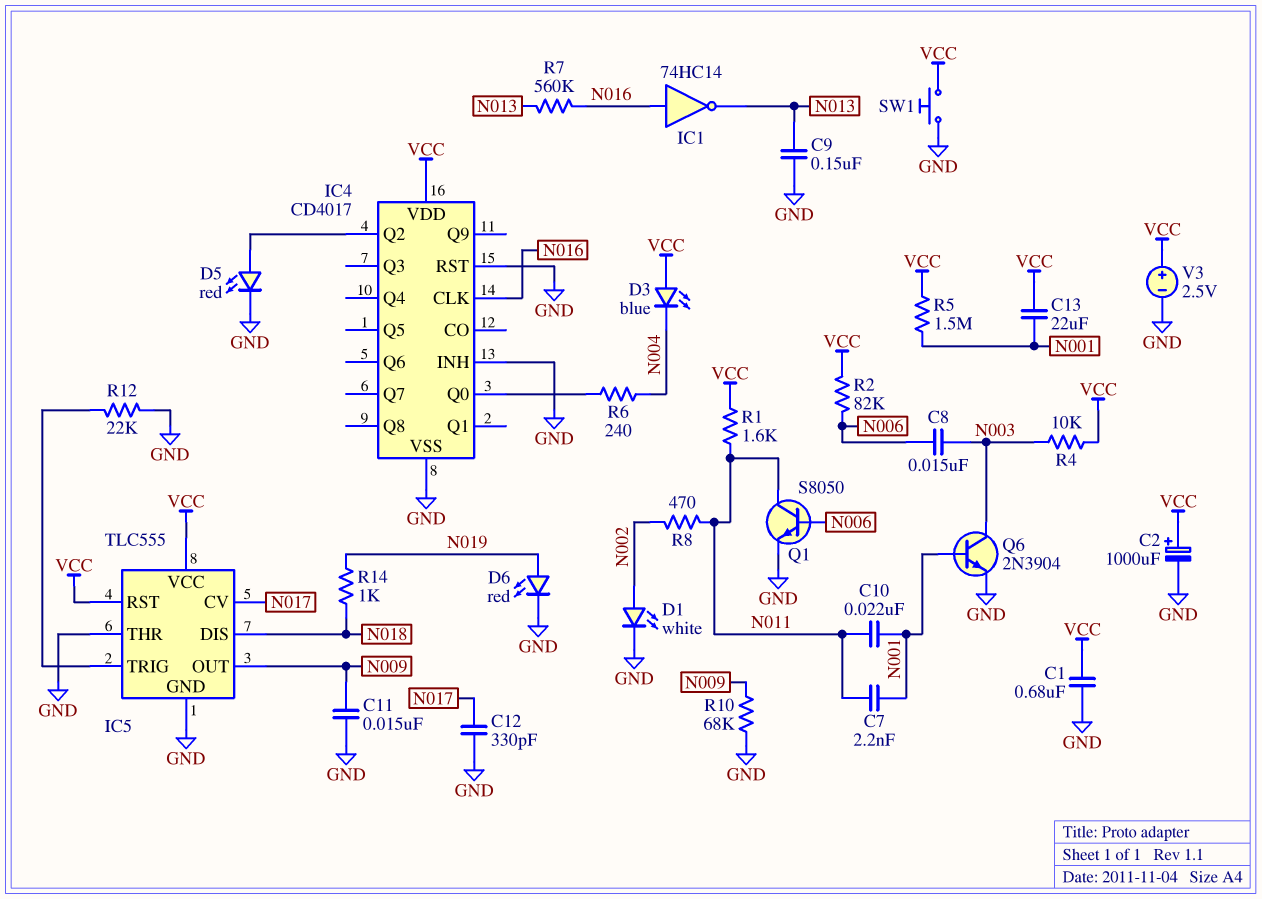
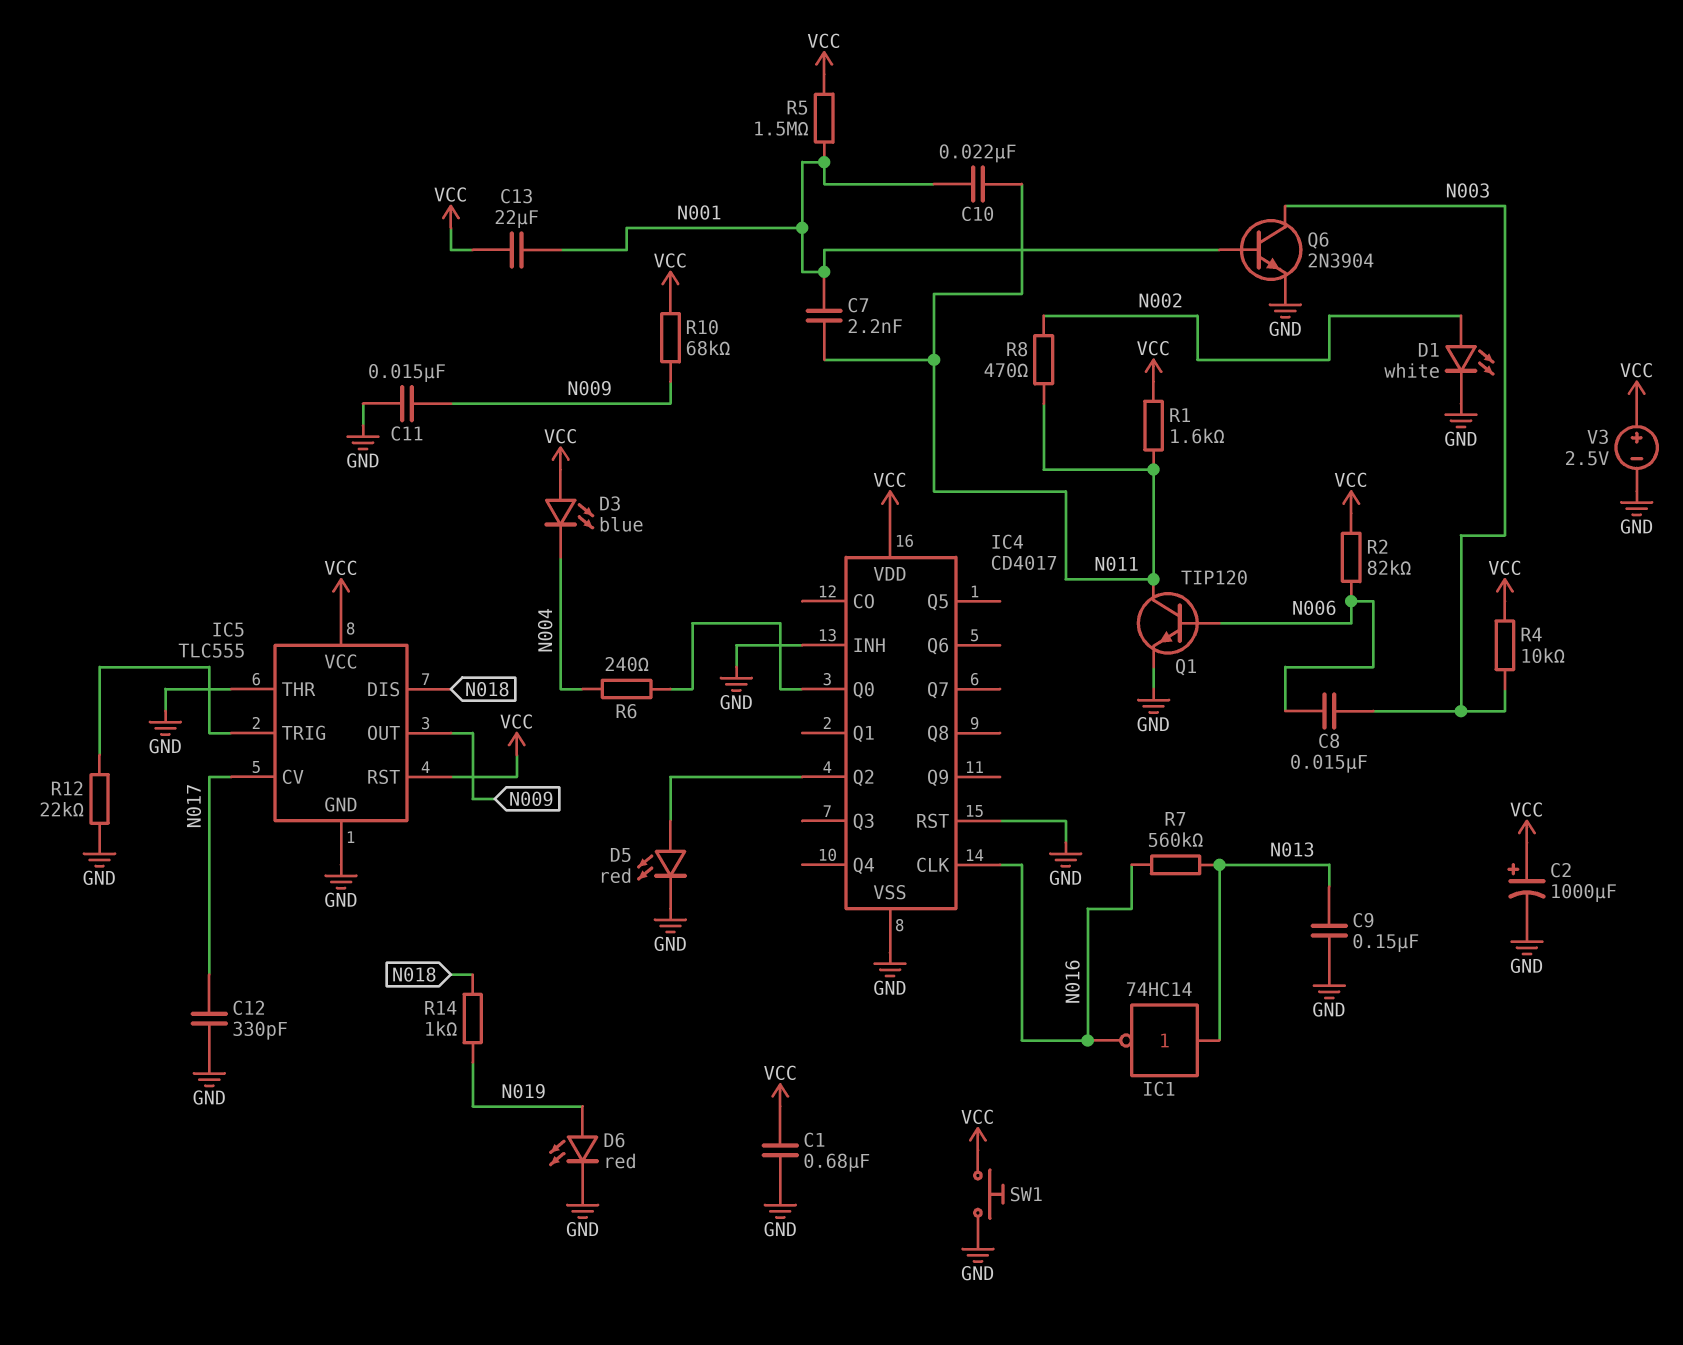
IC1: NOT 74HC14 (in N016, out N013) -> NOT 74HC14 (in N013, out N016)
Q1: NPN S8050 (B N006, C N011, E GND) -> NPN TIP120 (B N006, C N011, E GND)
R10: 68k (GND, N009) -> 68k (N009, VCC)

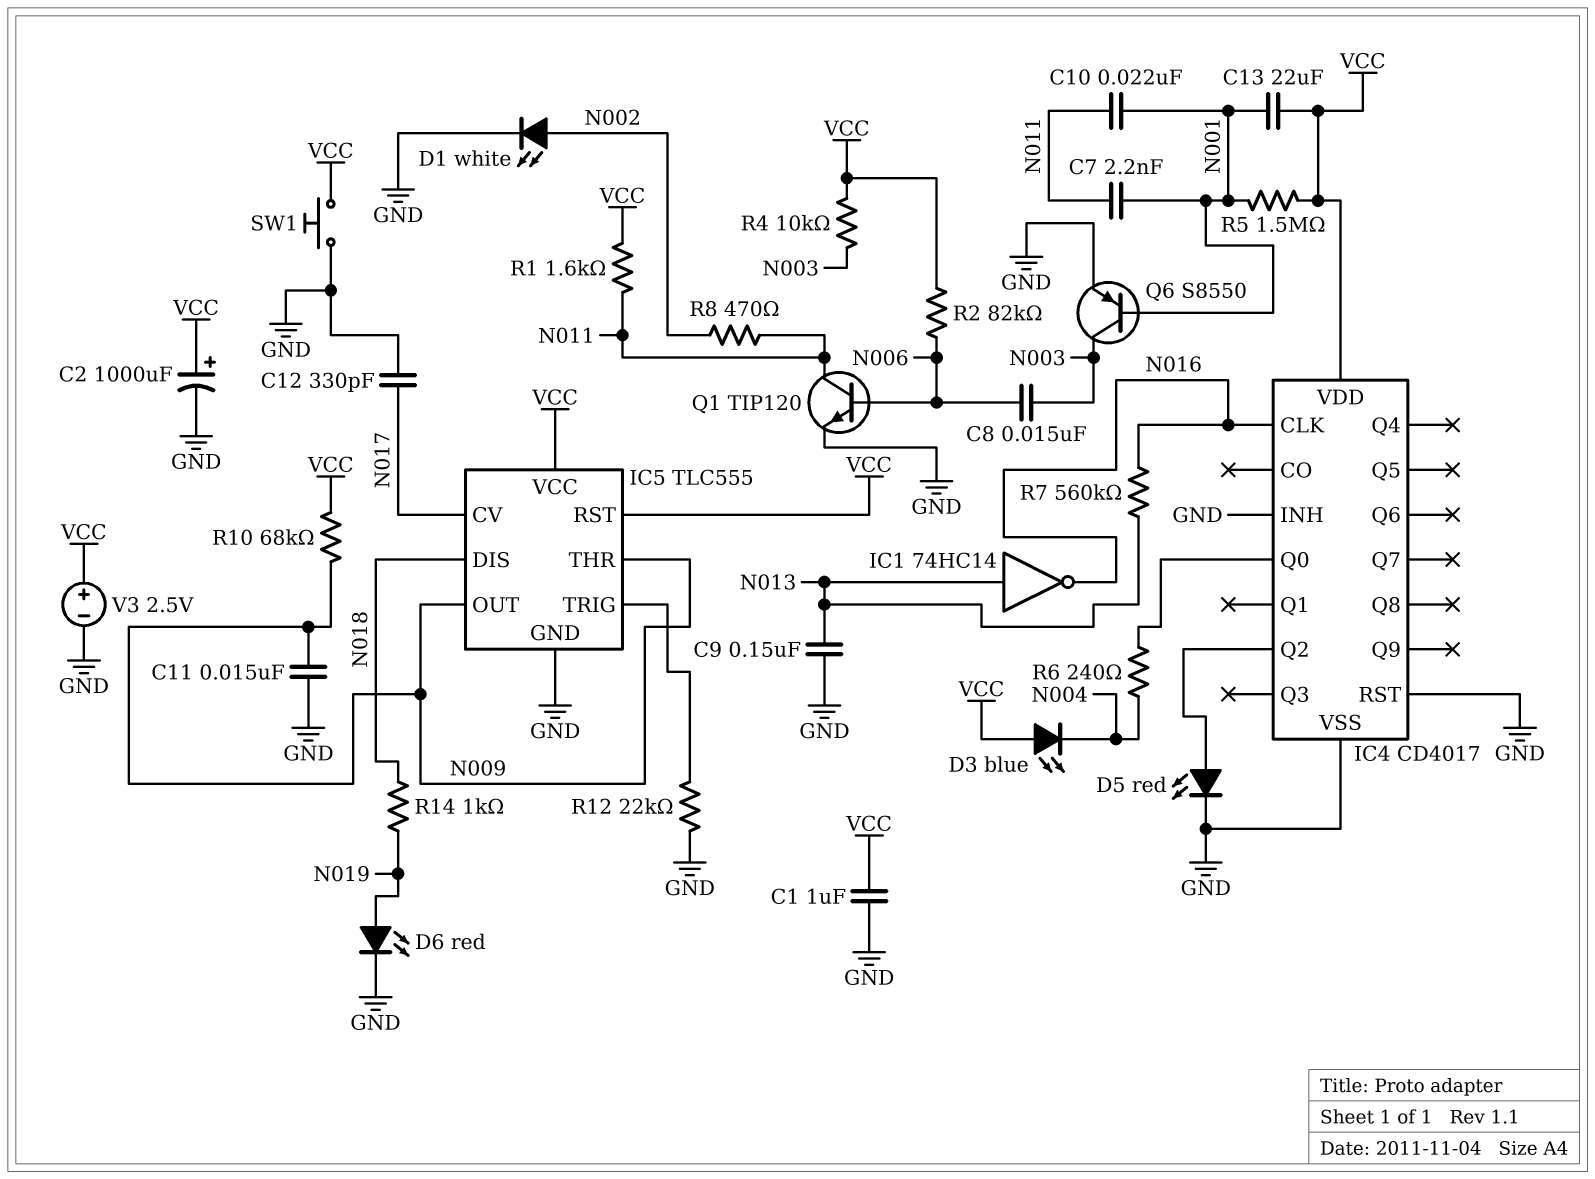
C1: 680nF (GND, VCC) -> 1uF (GND, VCC)
IC5 pin THR: GND -> N009
Q6: NPN 2N3904 (B N001, C N003, E GND) -> PNP S8550 (B N001, C N003, E GND)

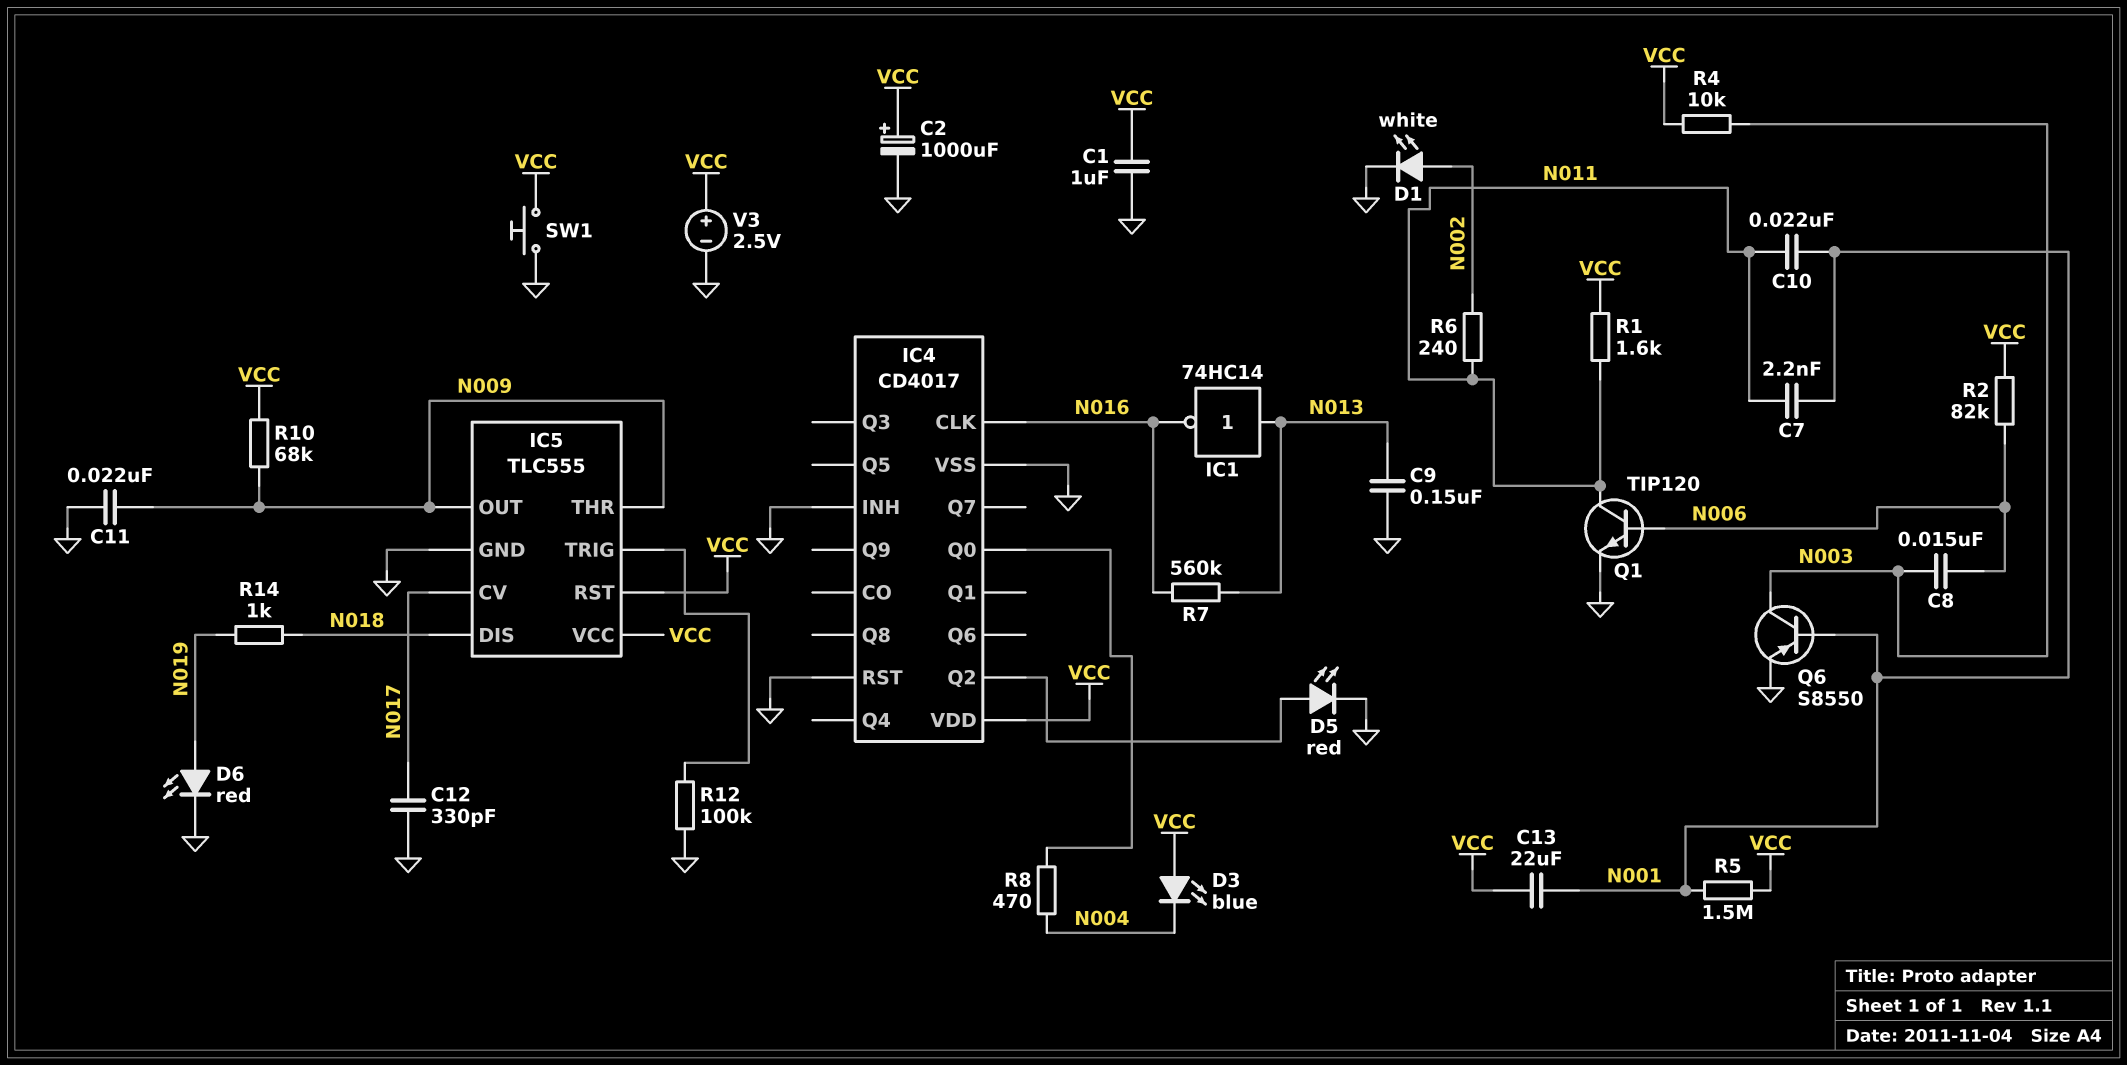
C11: 15nF (GND, N009) -> 22nF (GND, N009)
R6: 240 (IC4/Q0, N004) -> 240 (N002, N011)
R8: 470 (N002, N011) -> 470 (IC4/Q0, N004)
R12: 22k (GND, IC5/TRIG) -> 100k (GND, IC5/TRIG)

